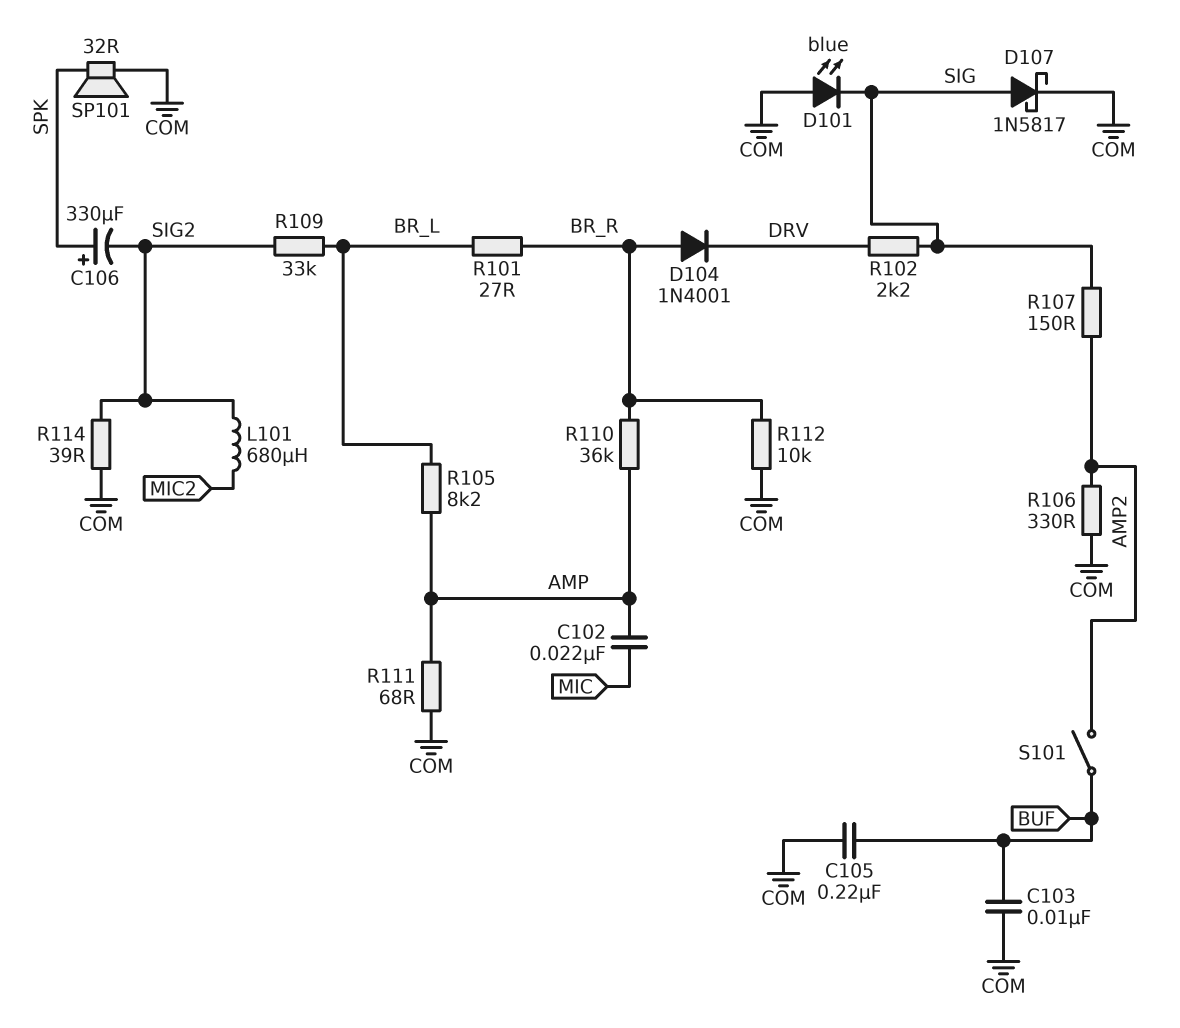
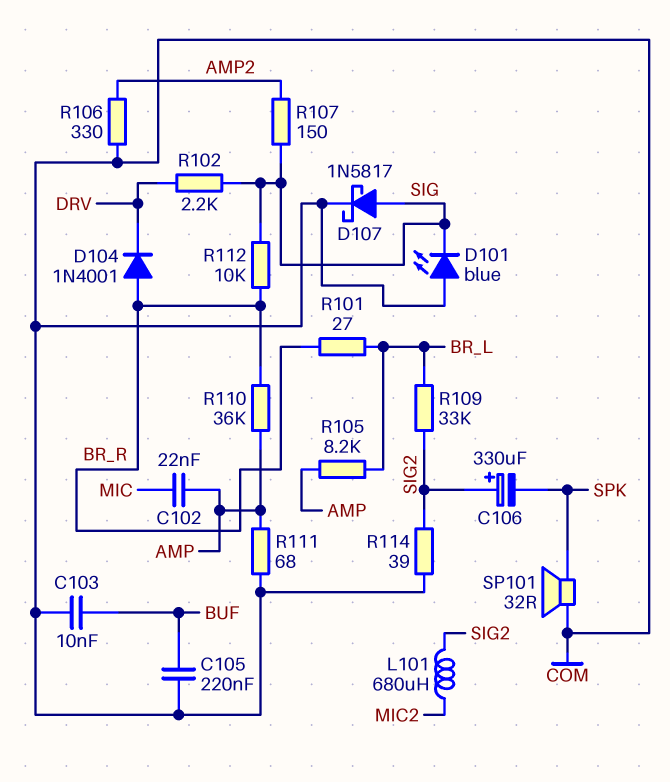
C106: 330uF (plus SPK, minus SIG2) -> 330uF (plus SIG2, minus SPK)
R112: 10k (BR_R, COM) -> 10k (BR_R, SIG)
S101: switch (AMP2, BUF) -> none

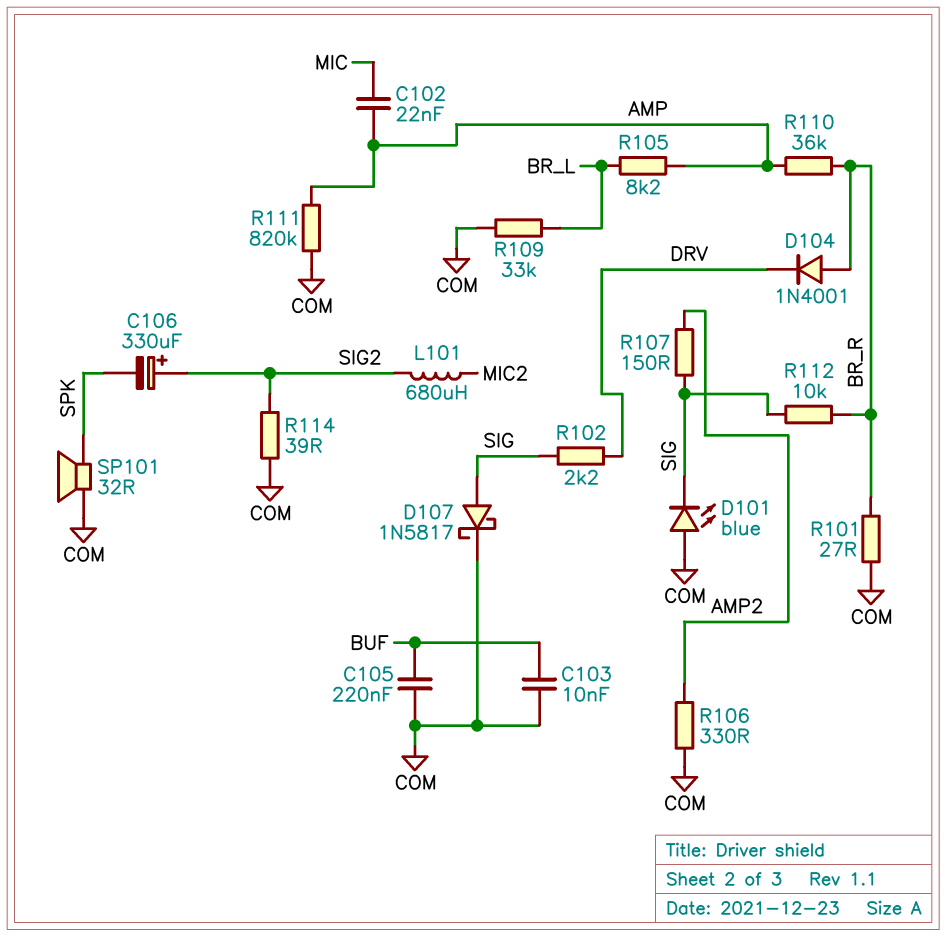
R101: 27 (BR_L, BR_R) -> 27 (BR_R, COM)
R109: 33k (BR_L, SIG2) -> 33k (BR_L, COM)
R111: 68 (AMP, COM) -> 820k (AMP, COM)

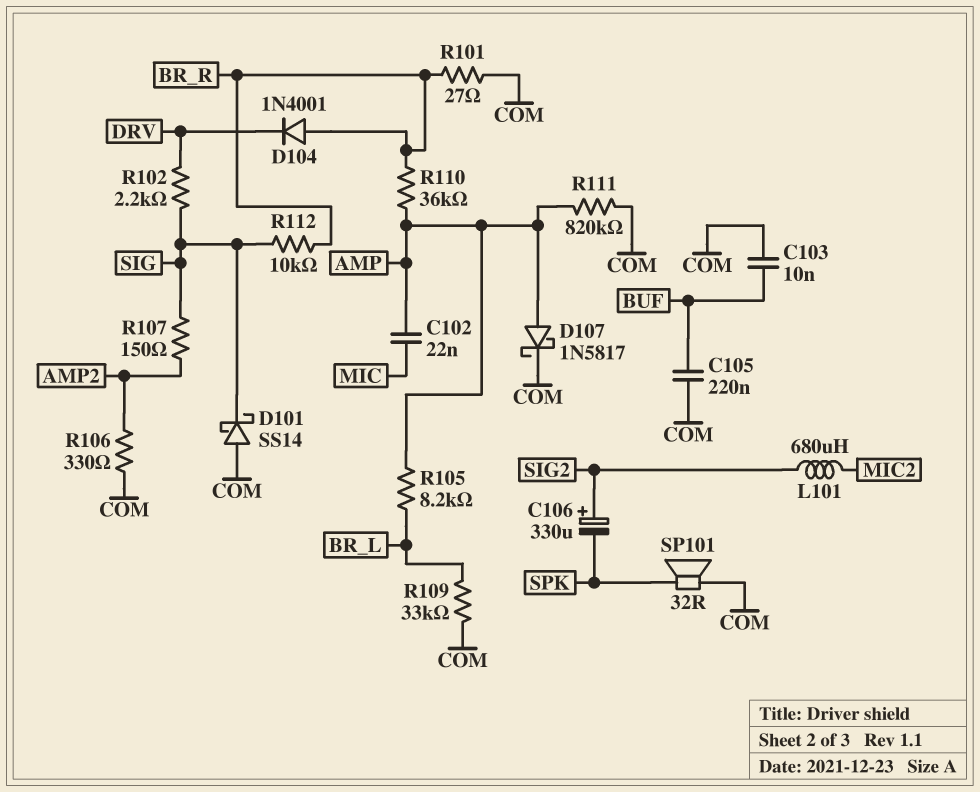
D101: LED blue (A COM, K SIG) -> schottky SS14 (A COM, K SIG)
D107: schottky 1N5817 (A SIG, K COM) -> schottky 1N5817 (A AMP, K COM)
R114: 39 (COM, SIG2) -> none

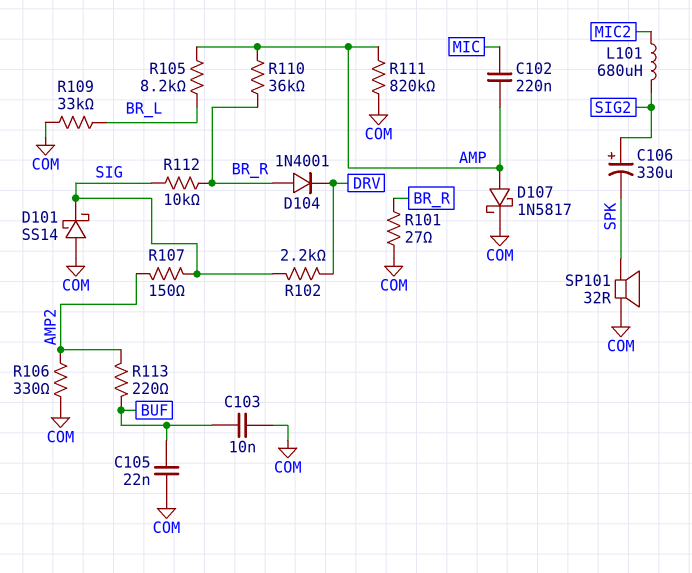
C102: 22nF (AMP, MIC) -> 220nF (AMP, MIC)
C105: 220nF (BUF, COM) -> 22nF (BUF, COM)
R113: none -> 220 (AMP2, BUF)

